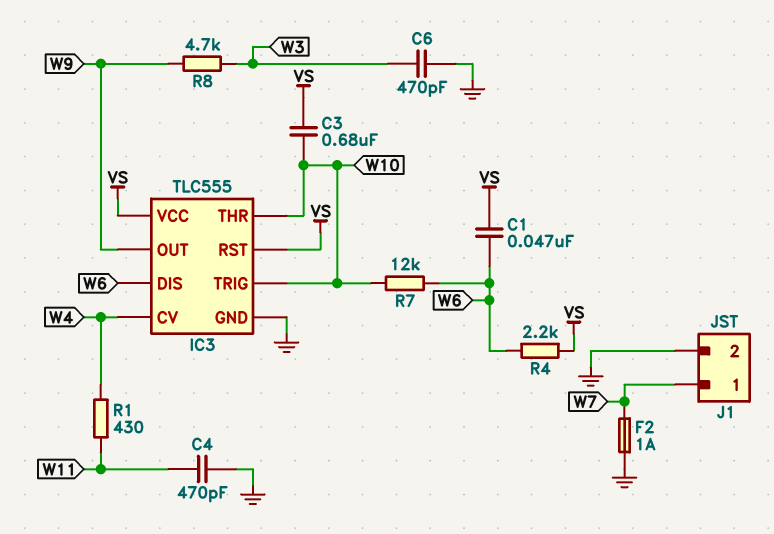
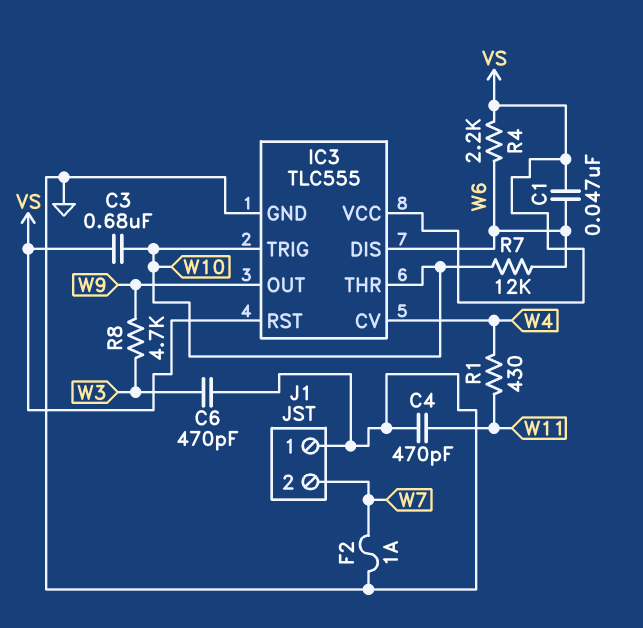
J1 pin 1: W7 -> GND
J1 pin 2: GND -> W7

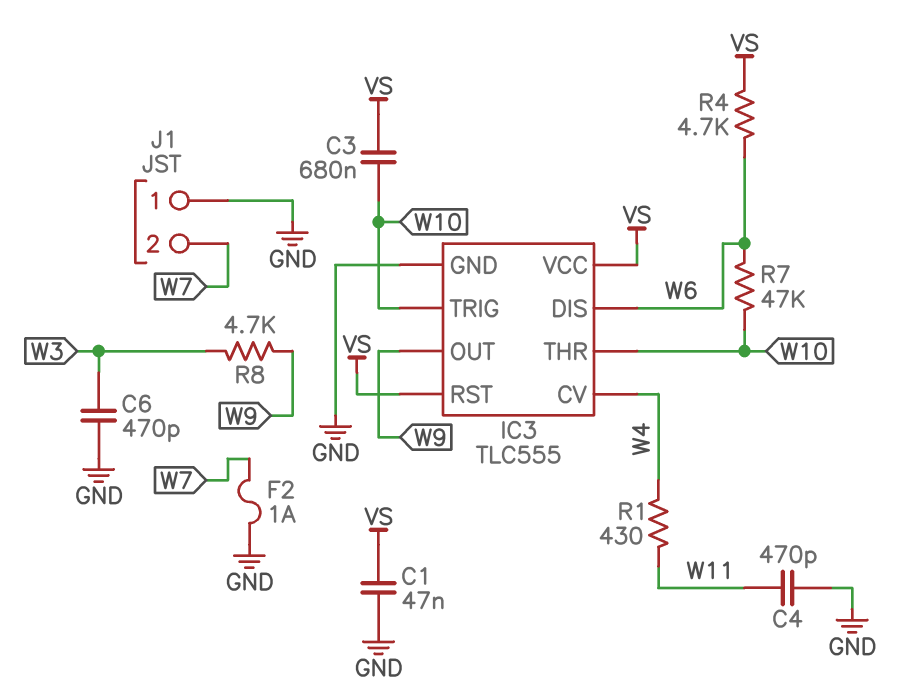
C1: 47nF (VS, W6) -> 47nF (GND, VS)
R4: 2.2k (VS, W6) -> 4.7k (VS, W6)
R7: 12k (W6, W10) -> 47k (W6, W10)

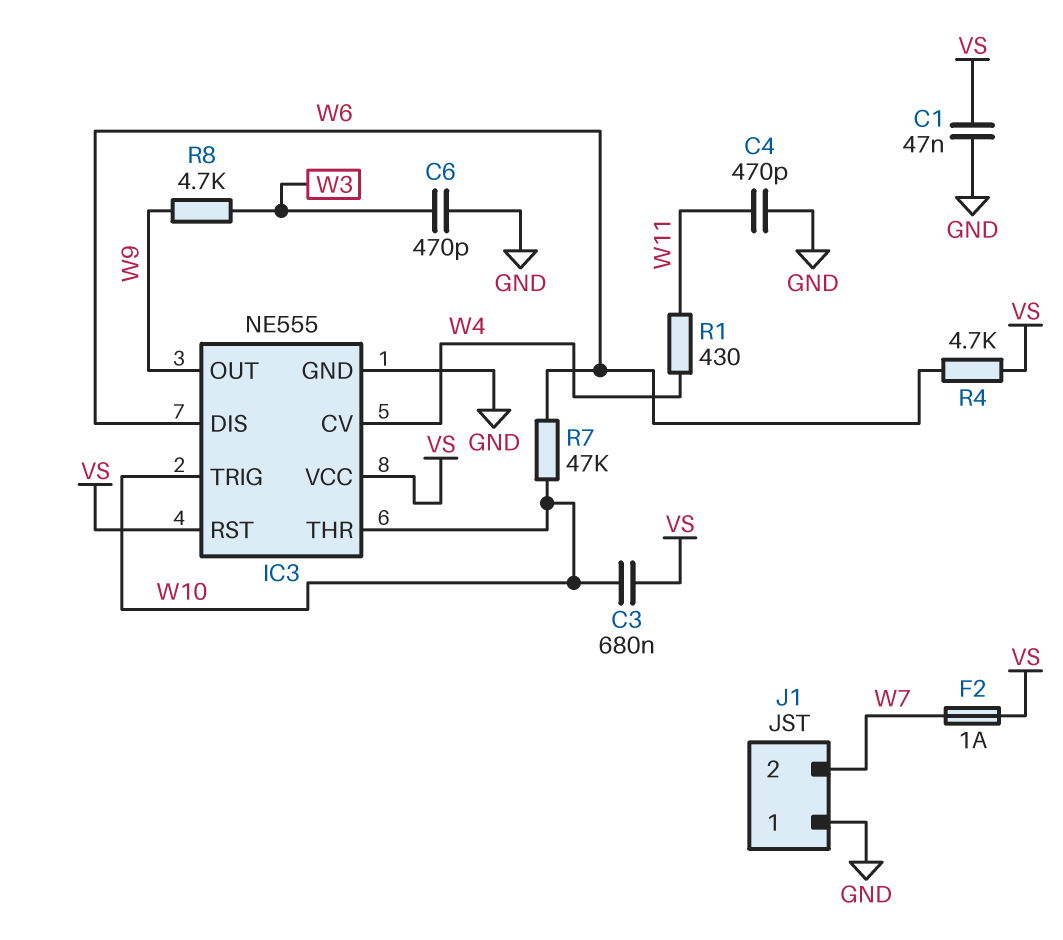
F2: 1A (GND, W7) -> 1A (VS, W7)
IC3: TLC555 -> NE555

